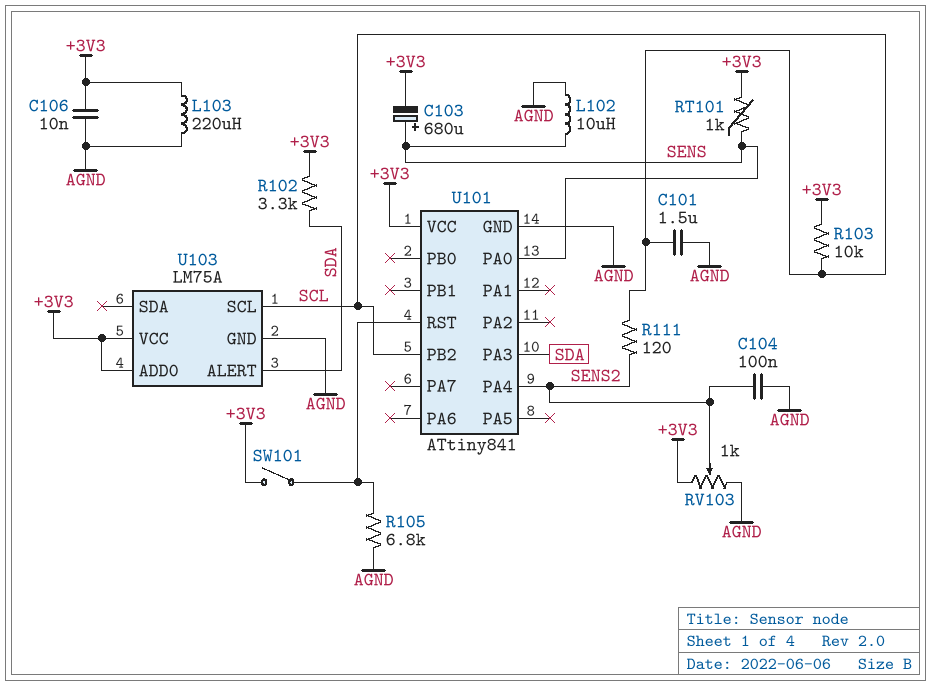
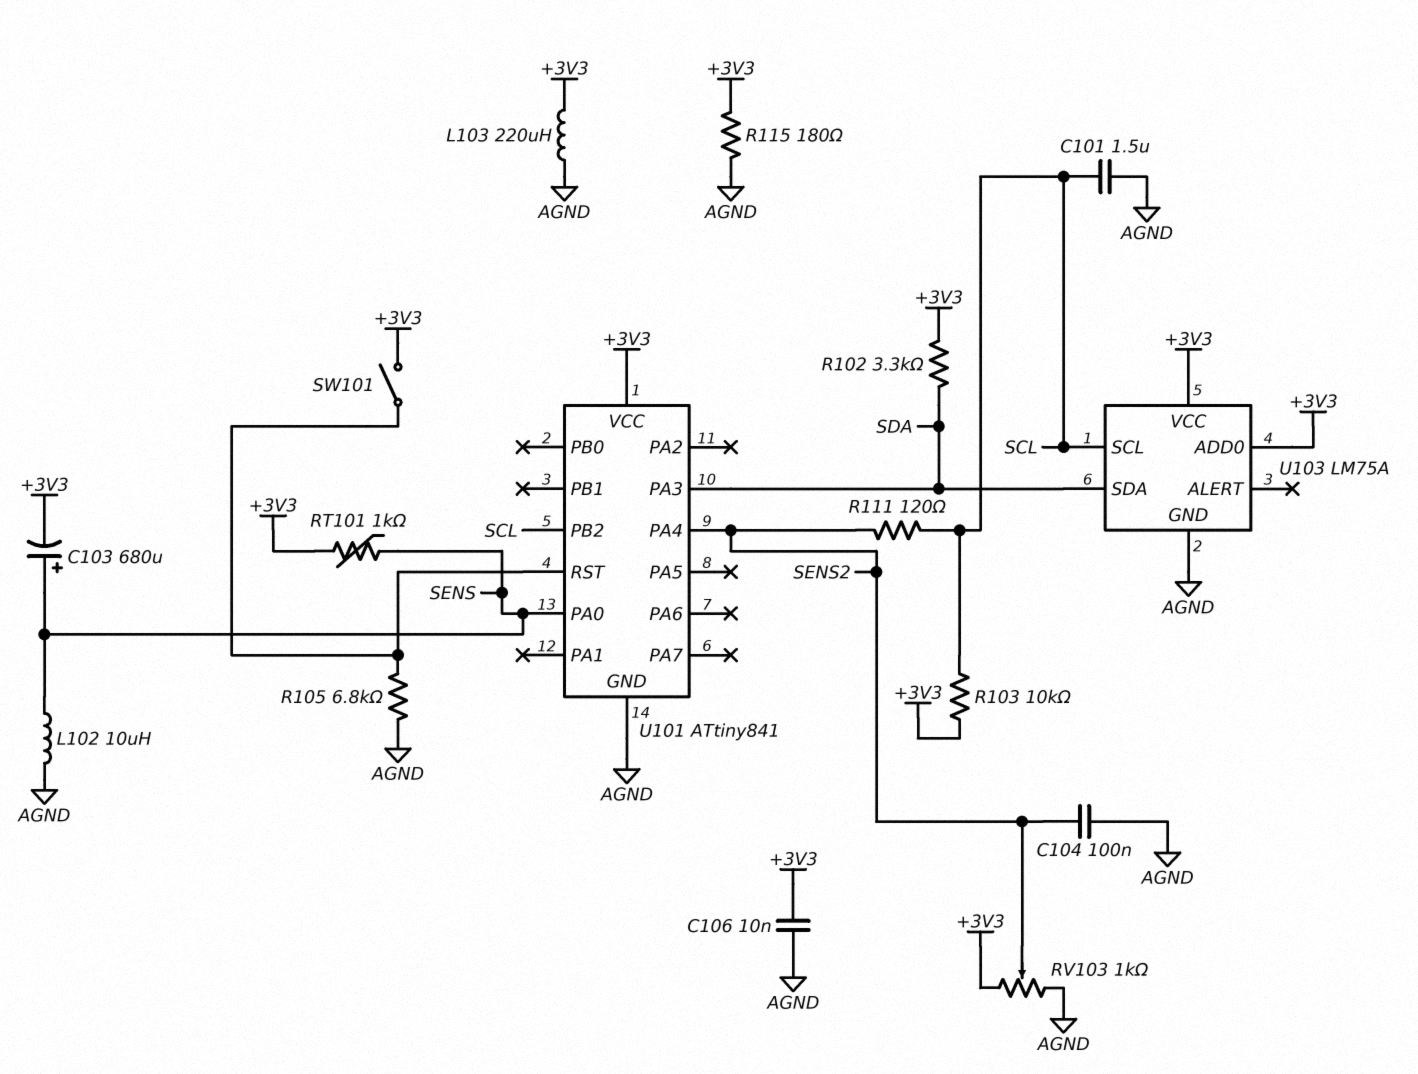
R115: none -> 180 (+3V3, AGND)
U103 pin ALERT: SDA -> none
U103 pin SDA: none -> SDA

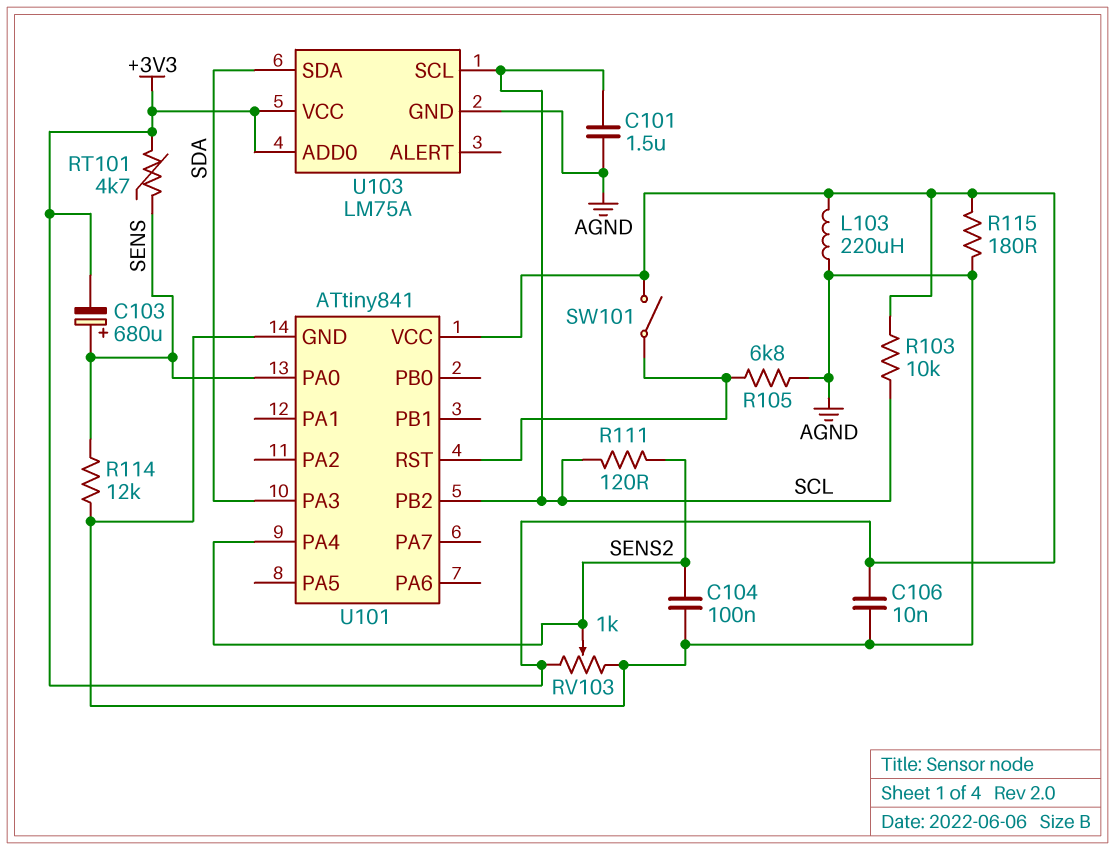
L102: 10uH (AGND, SENS) -> none
R102: 3.3k (+3V3, SDA) -> none
R114: none -> 12k (AGND, SENS)
RT101: 1k (+3V3, SENS) -> 4.7k (+3V3, SENS)

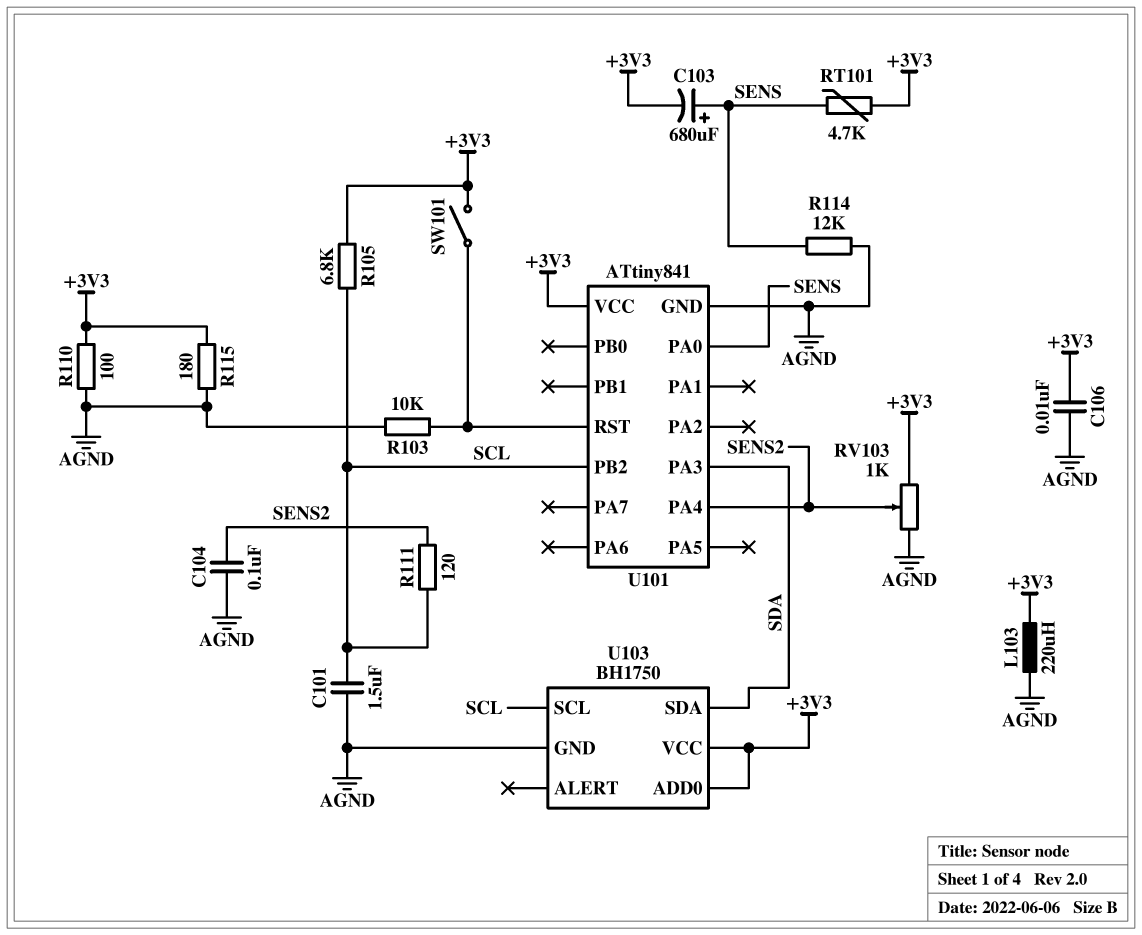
R103: 10k (+3V3, SCL) -> 10k (AGND, U101/RST)
R105: 6.8k (AGND, U101/RST) -> 6.8k (+3V3, SCL)
R110: none -> 100 (+3V3, AGND)
U103: LM75A -> BH1750

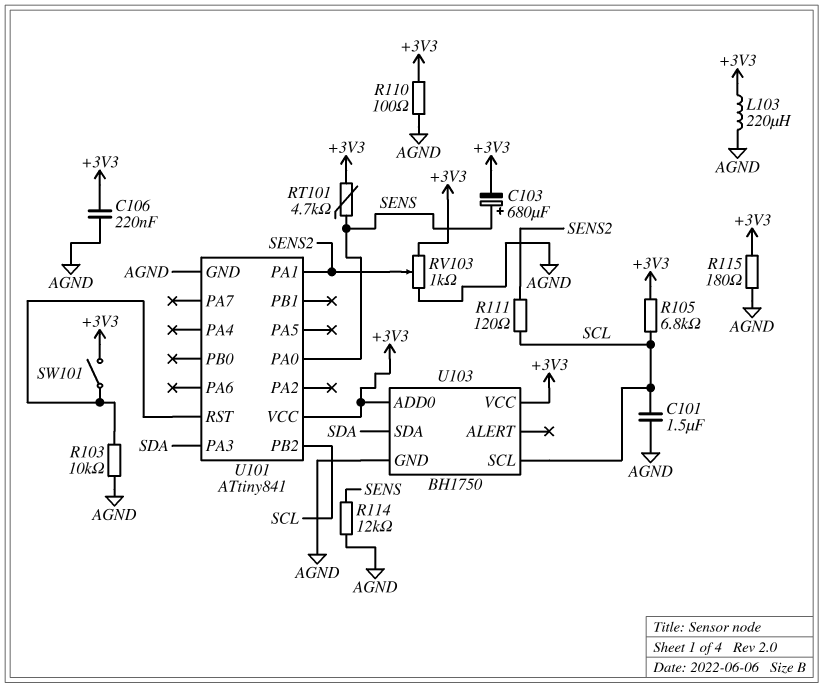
C104: 100nF (AGND, SENS2) -> none
C106: 10nF (+3V3, AGND) -> 220nF (+3V3, AGND)
U101 pin PA1: none -> SENS2
U101 pin PA4: SENS2 -> none

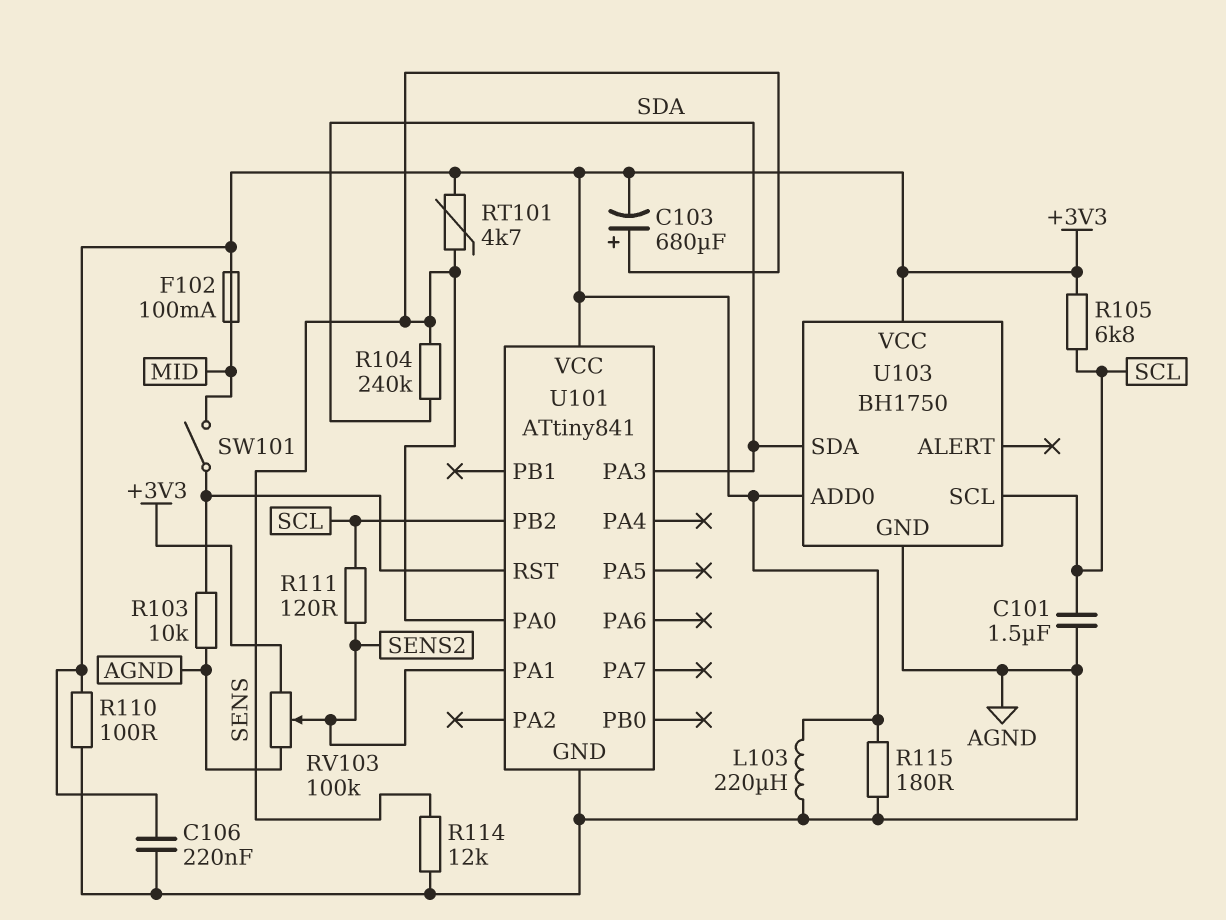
F102: none -> 100mA (+3V3, MID)
R104: none -> 240k (SDA, SENS)
RV103: 1k (+3V3, AGND, wiper SENS2) -> 100k (+3V3, AGND, wiper SENS2)
SW101: switch (+3V3, U101/RST) -> switch (MID, U101/RST)

